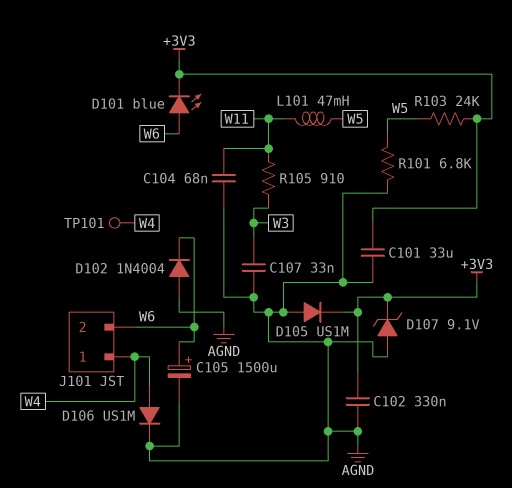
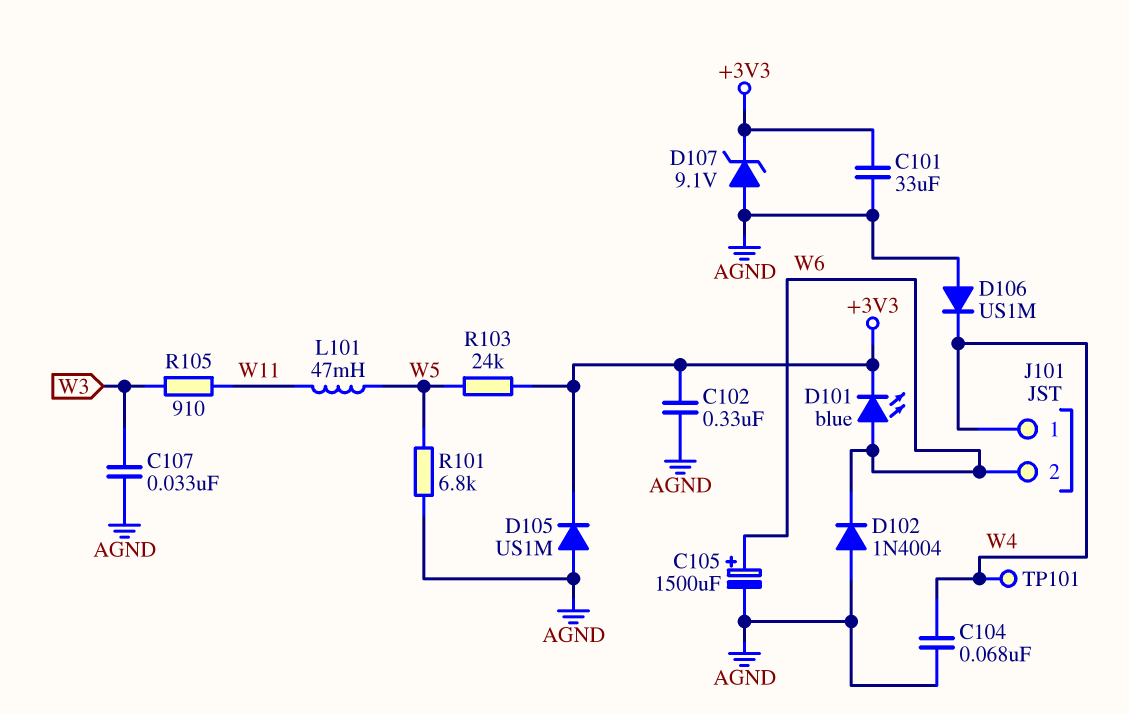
C104: 68nF (AGND, W11) -> 68nF (AGND, W4)
D106: diode US1M (A W4, K AGND) -> diode US1M (A AGND, K W4)

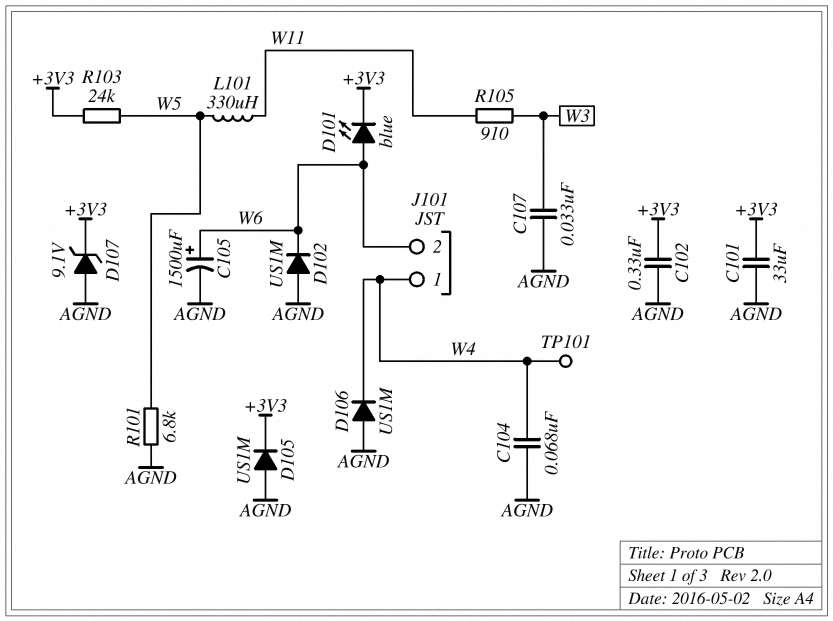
D102: diode 1N4004 (A AGND, K W6) -> diode US1M (A AGND, K W6)
L101: 47mH (W5, W11) -> 330uH (W5, W11)

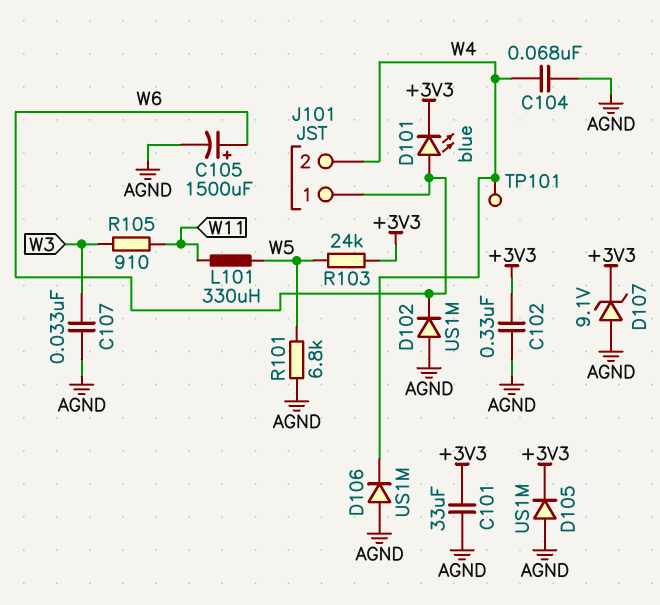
J101 pin 1: W4 -> W6
J101 pin 2: W6 -> W4

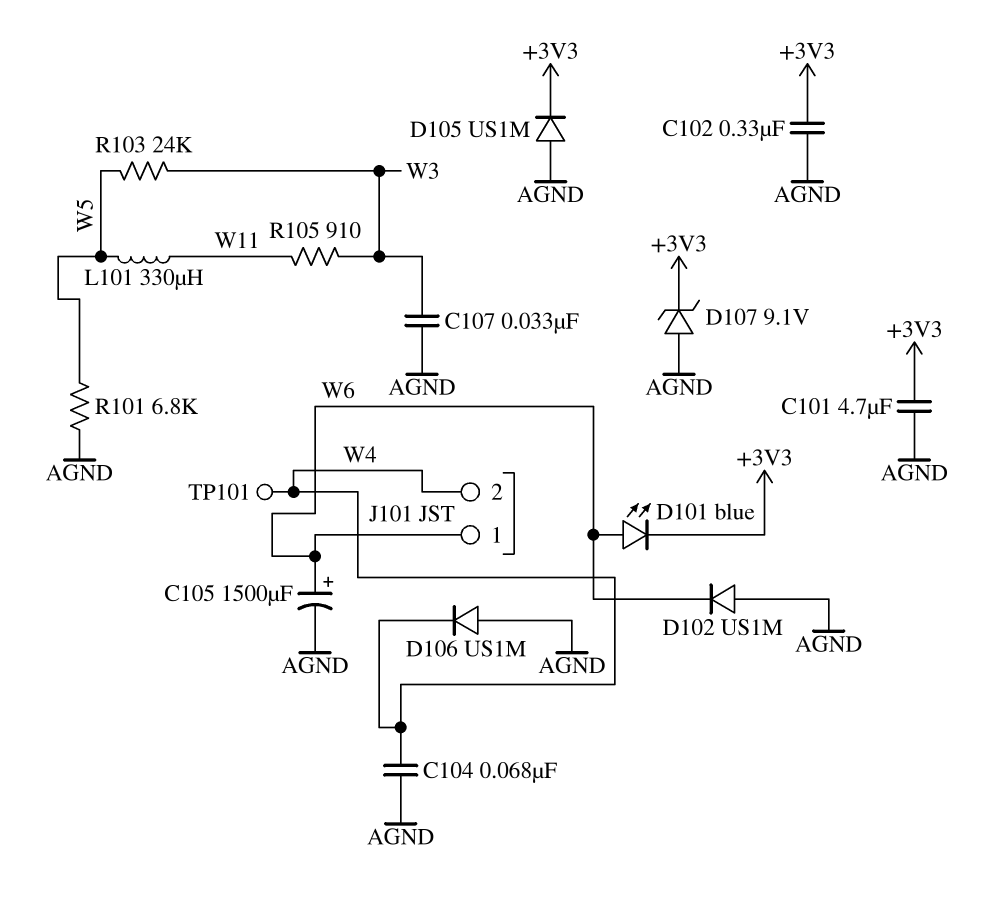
C101: 33uF (+3V3, AGND) -> 4.7uF (+3V3, AGND)
R103: 24k (+3V3, W5) -> 24k (W3, W5)

